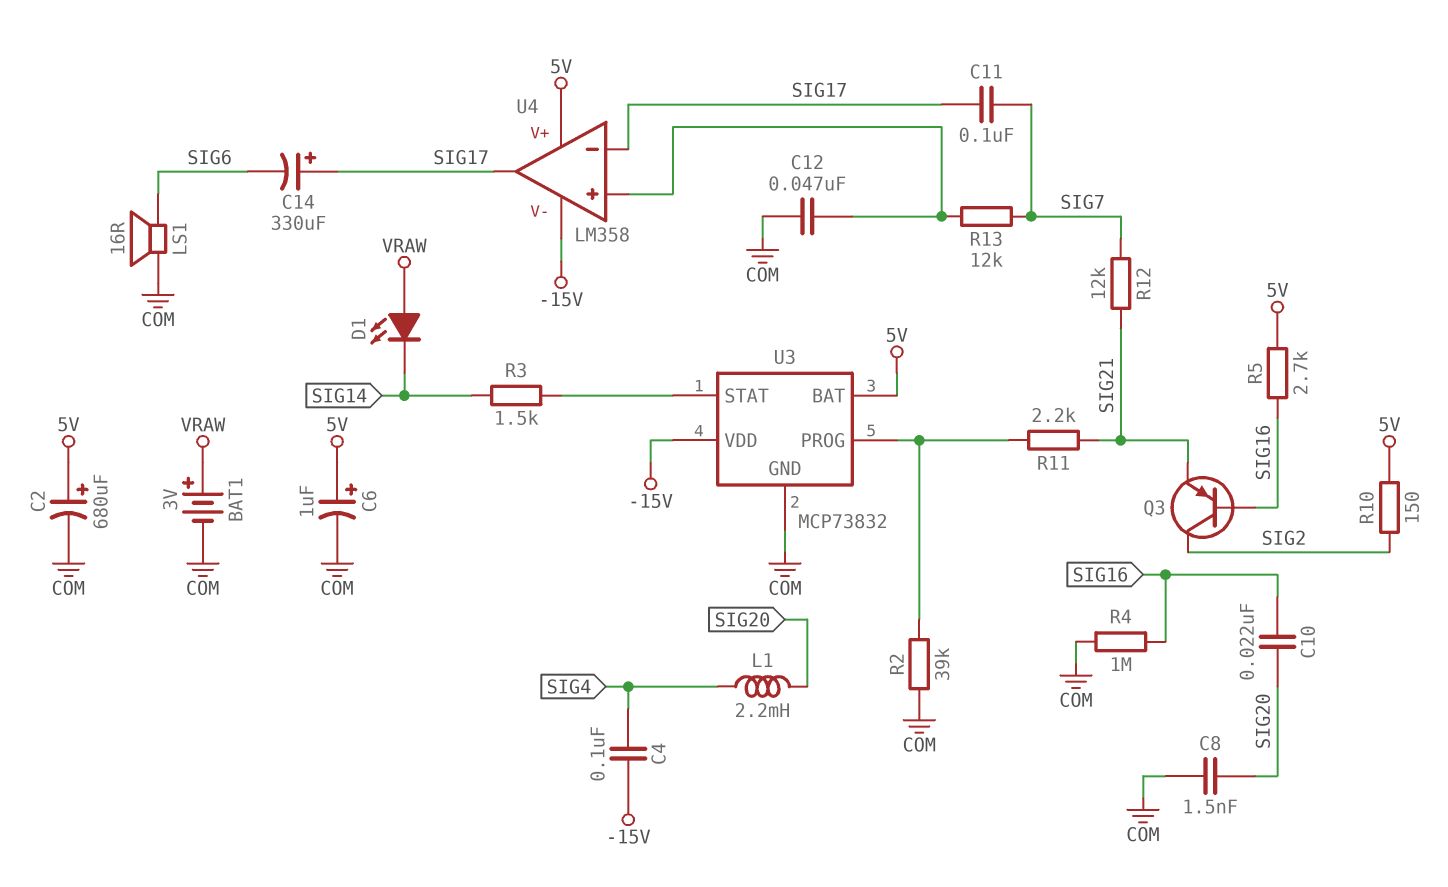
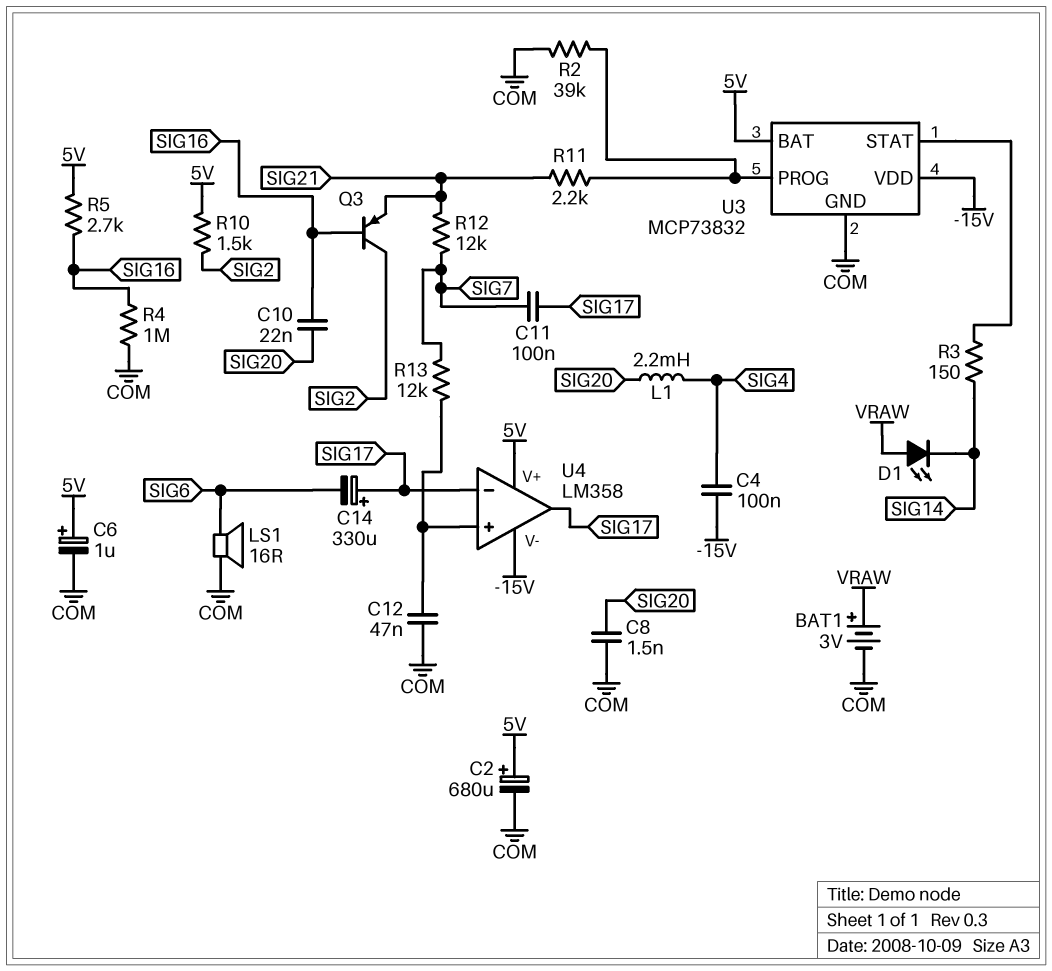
R3: 1.5k (SIG14, U3/STAT) -> 150 (SIG14, U3/STAT)
R10: 150 (5V, SIG2) -> 1.5k (5V, SIG2)

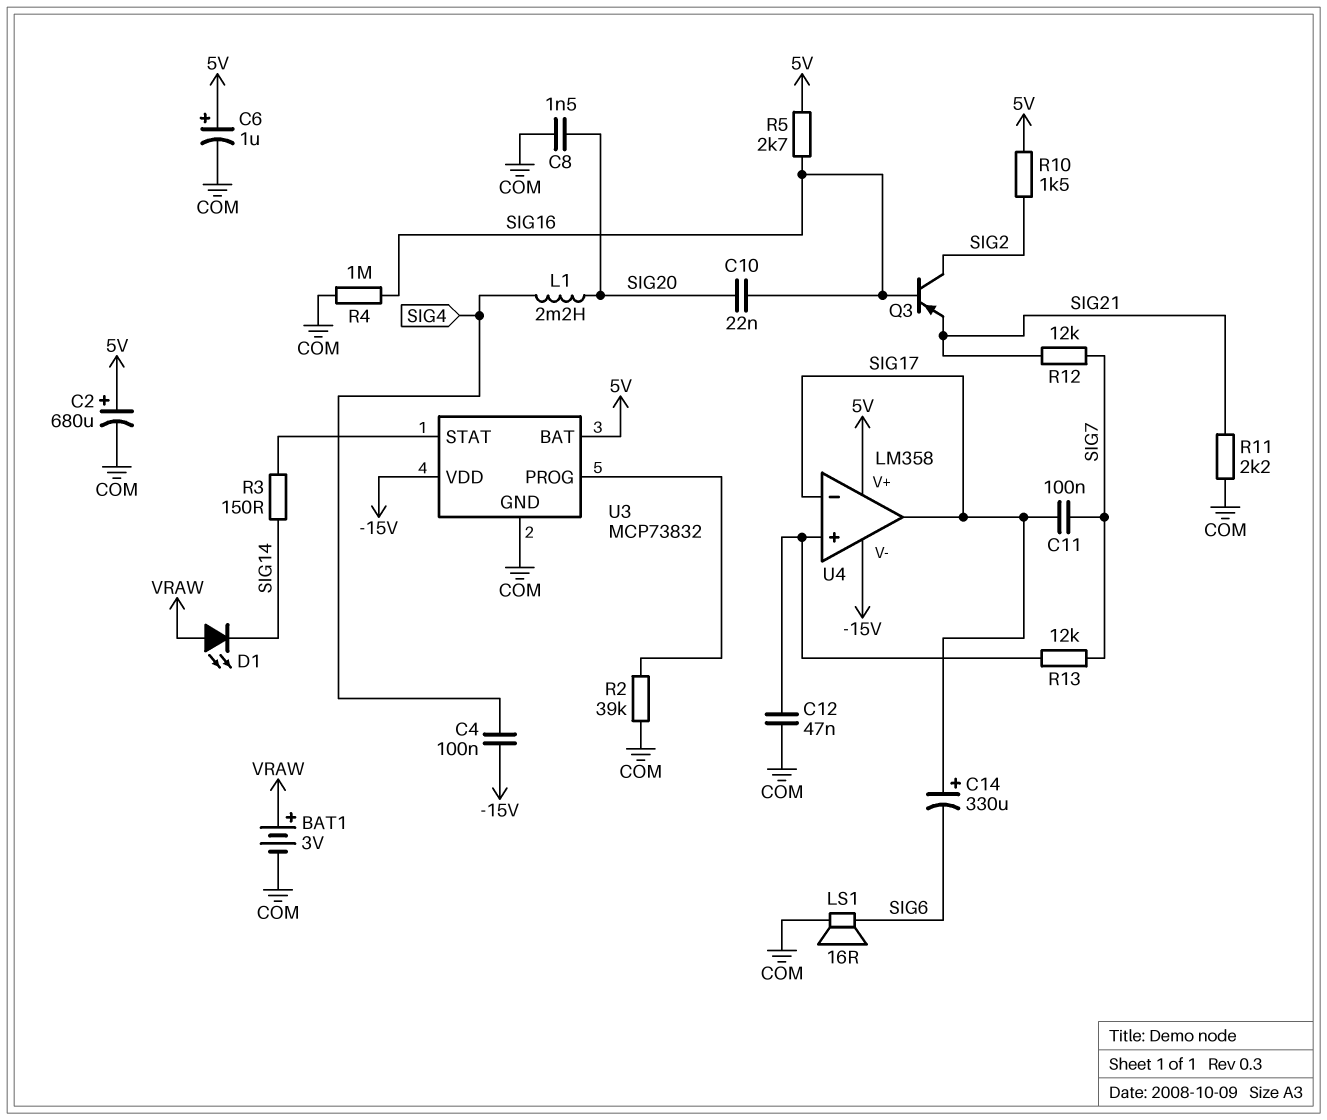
R11: 2.2k (SIG21, U3/PROG) -> 2.2k (COM, SIG21)

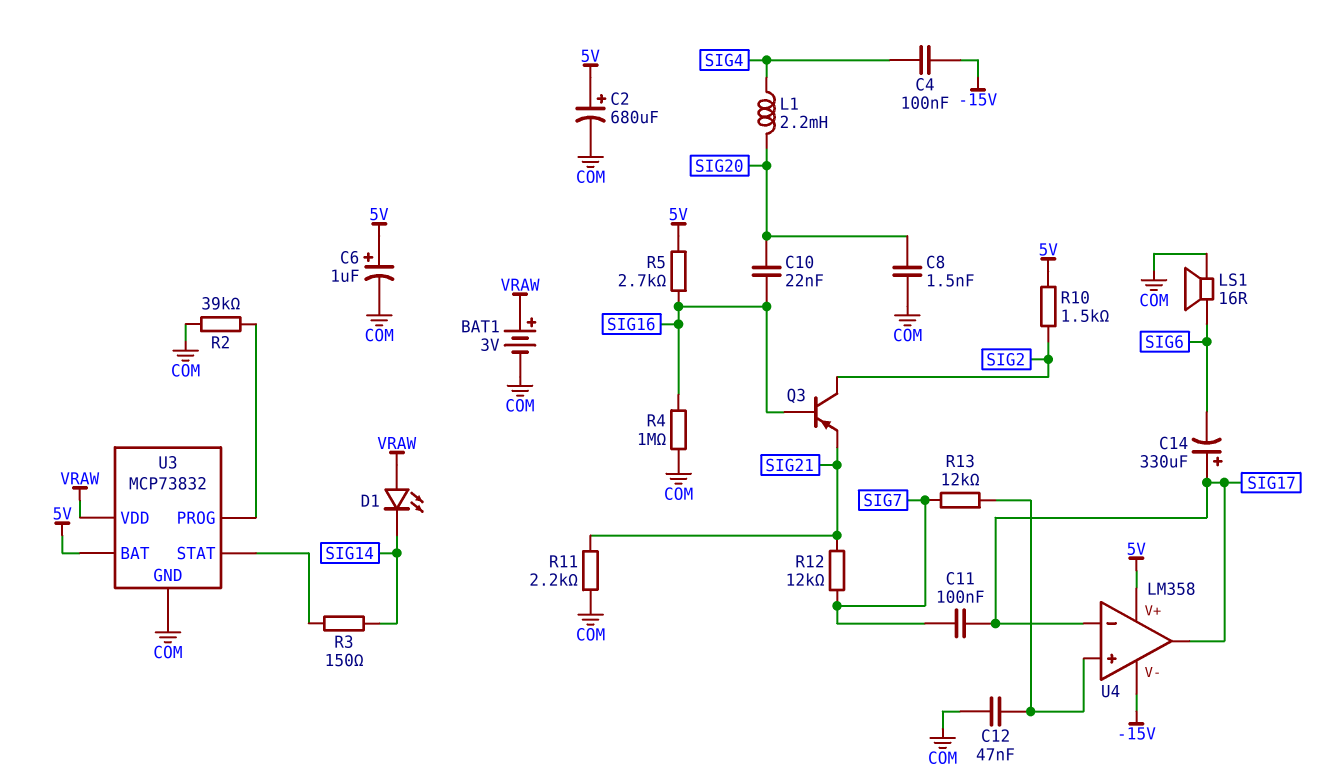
U3 pin VDD: -15V -> VRAW

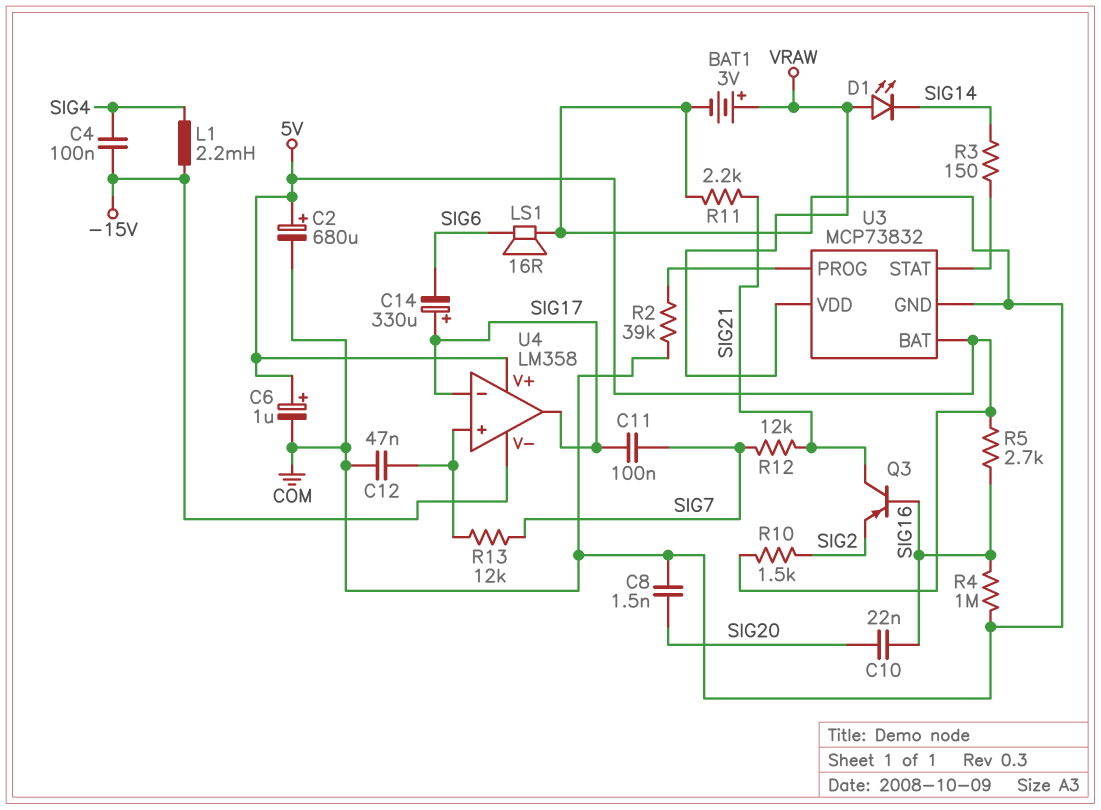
L1: 2.2mH (SIG4, SIG20) -> 2.2mH (-15V, SIG4)
Q3: PNP (B SIG16, C SIG2, E SIG21) -> PNP (B SIG16, C SIG21, E SIG2)

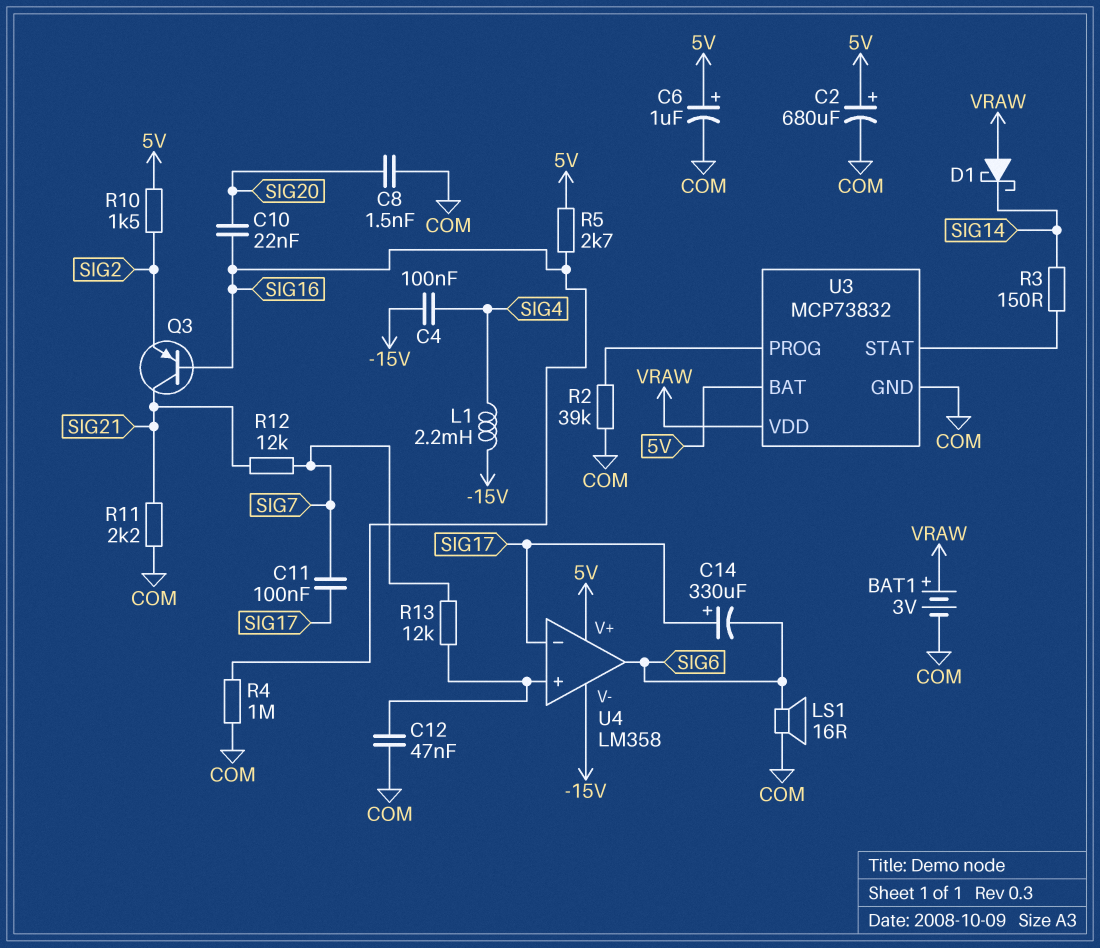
D1: LED (A VRAW, K SIG14) -> schottky (A VRAW, K SIG14)
U4 pin out: SIG17 -> SIG6

